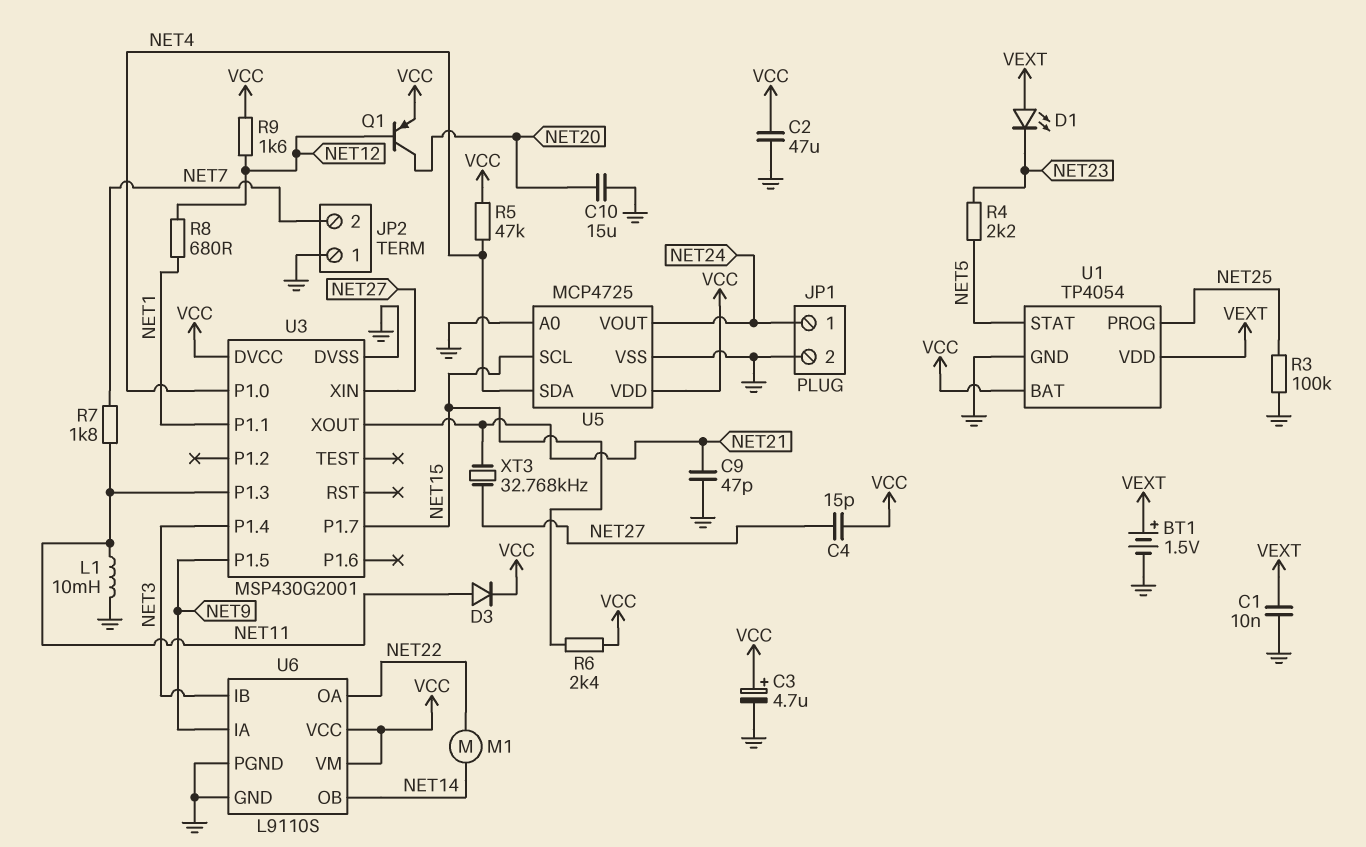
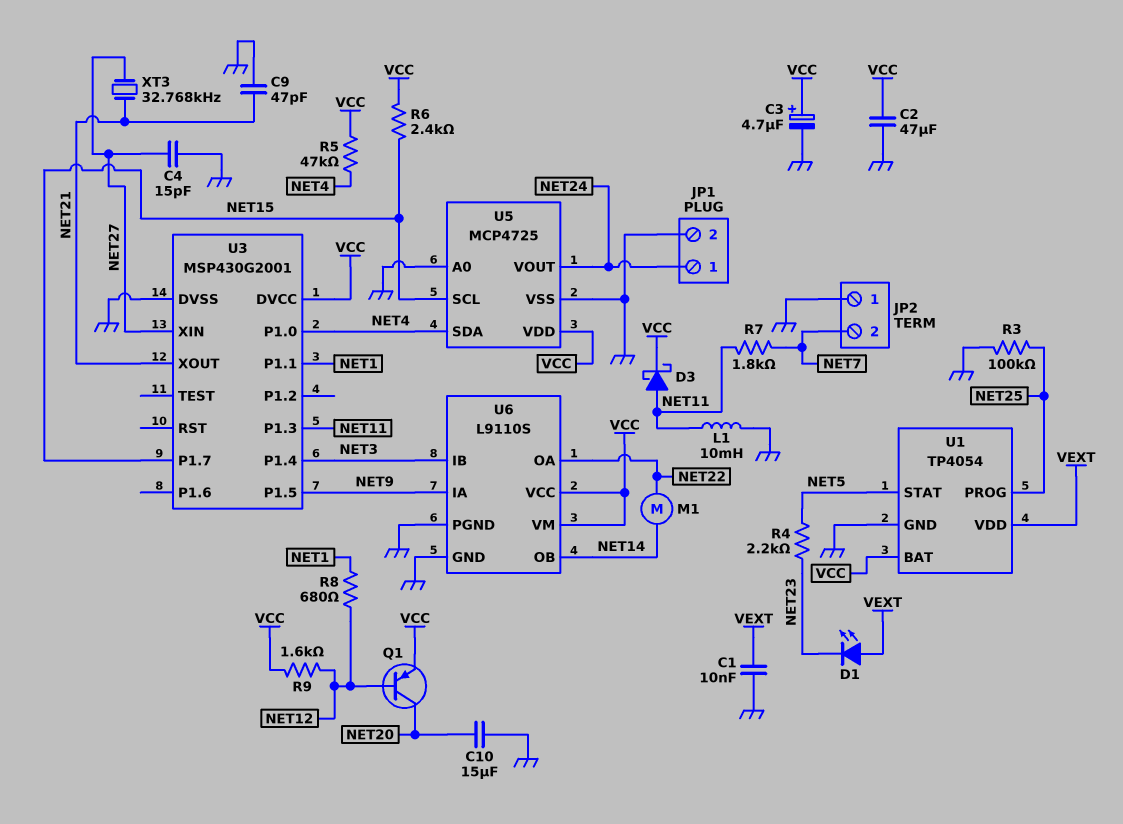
BT1: 1.5V (plus VEXT, minus GND) -> none
C4: 15pF (NET27, VCC) -> 15pF (GND, NET27)
D3: diode (A NET11, K VCC) -> schottky (A NET11, K VCC)

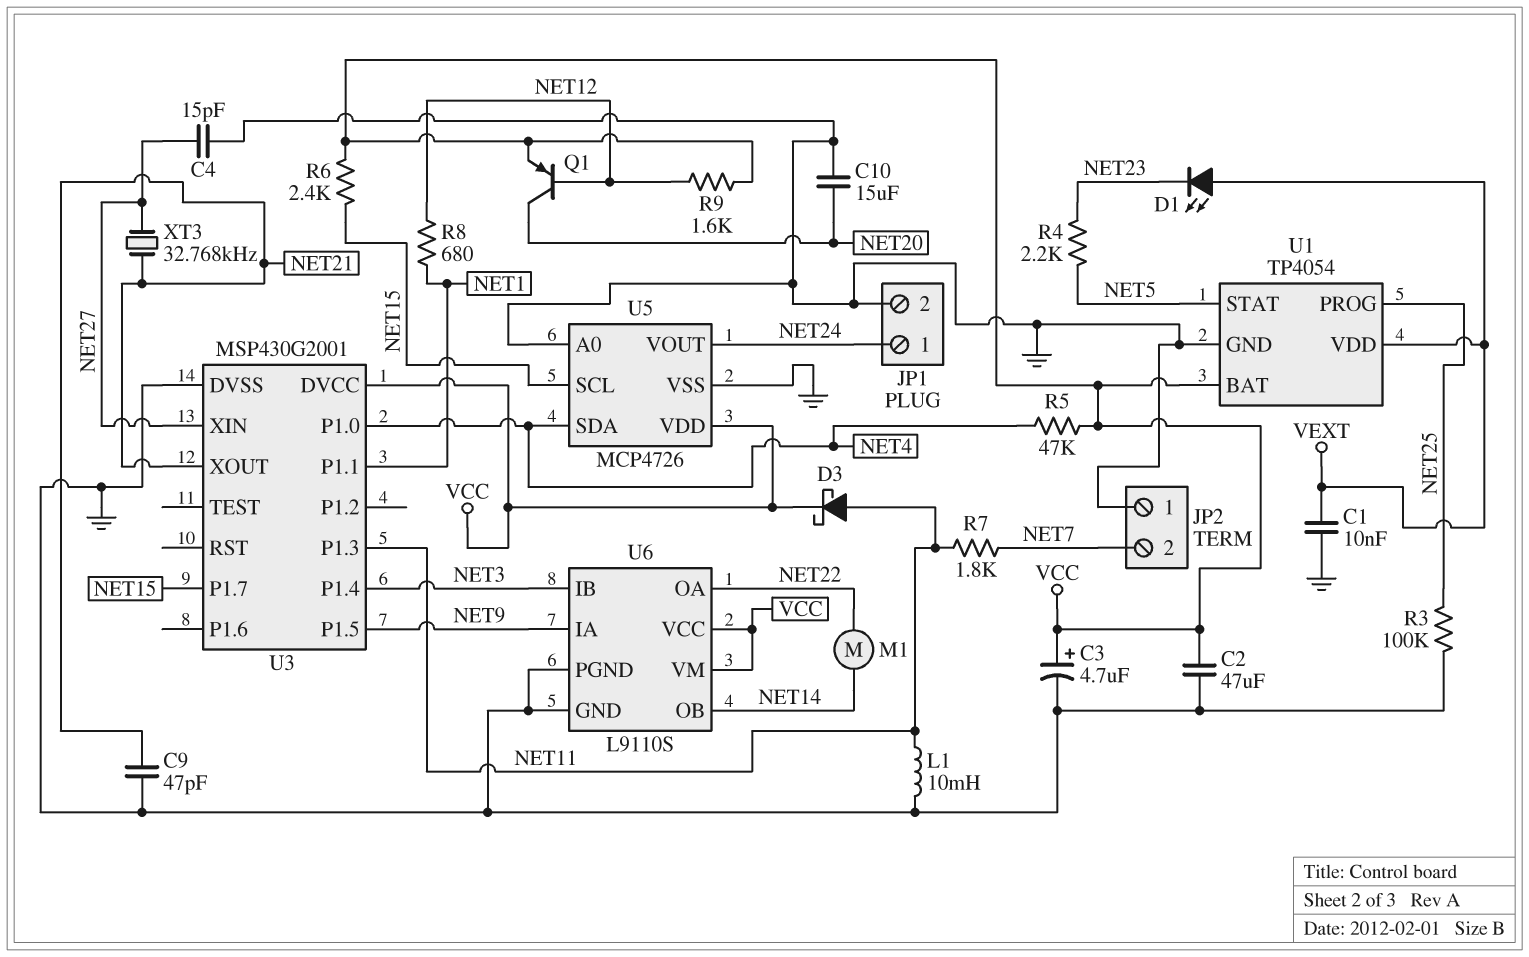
U5: MCP4725 -> MCP4726

